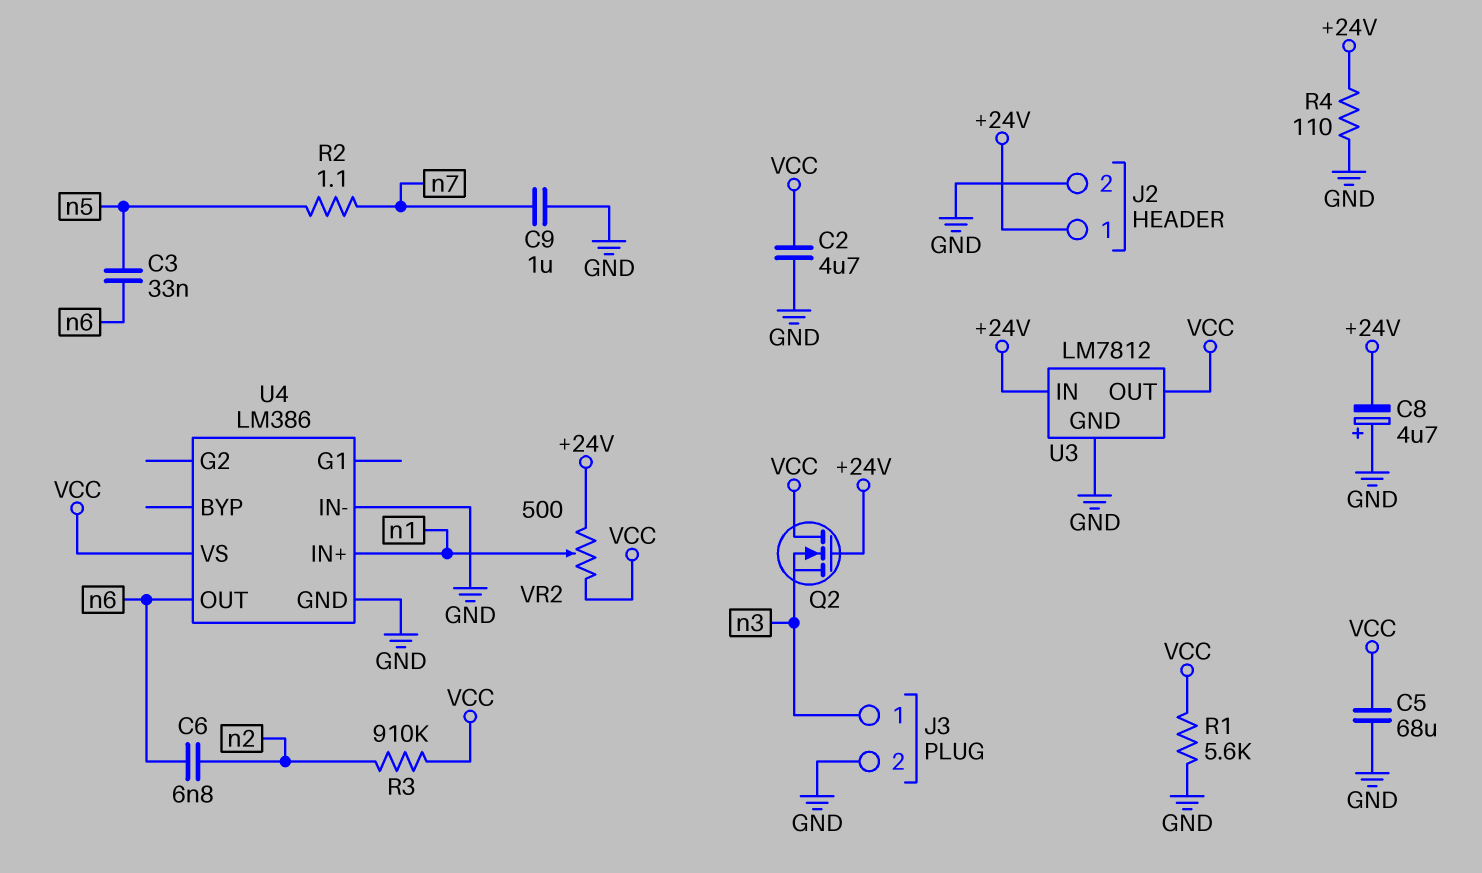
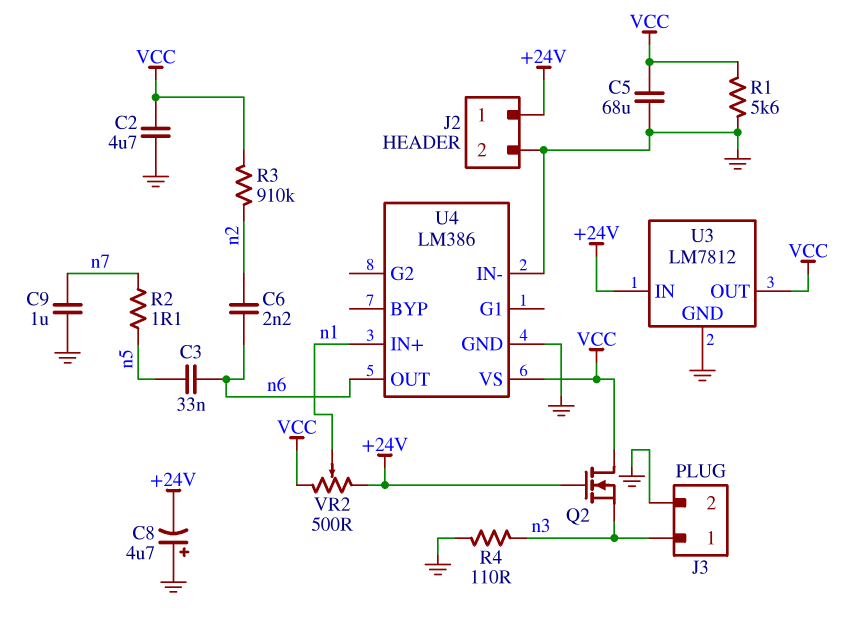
C6: 6.8nF (n2, n6) -> 2.2nF (n2, n6)
R4: 110 (+24V, GND) -> 110 (GND, n3)

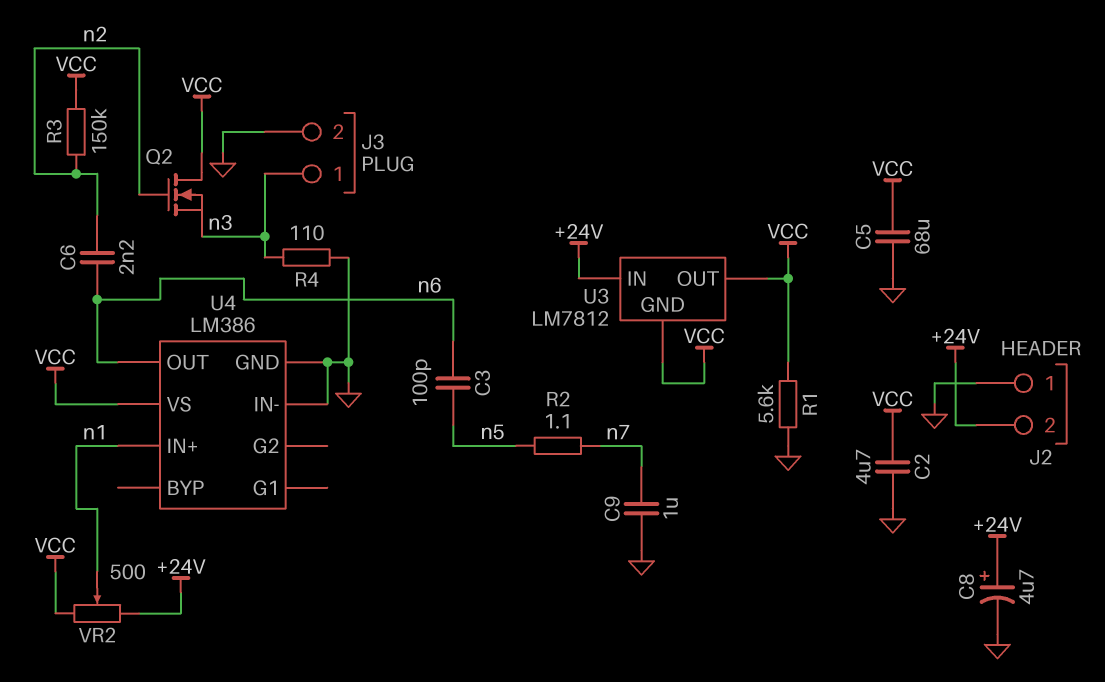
C3: 33nF (n5, n6) -> 100pF (n5, n6)
C8: 4.7uF (plus GND, minus +24V) -> 4.7uF (plus +24V, minus GND)
J2 pin 1: +24V -> GND
J2 pin 2: GND -> +24V
Q2: NMOS (G +24V, D VCC, S n3) -> NMOS (G n2, D VCC, S n3)
R3: 910k (VCC, n2) -> 150k (VCC, n2)
U3 pin GND: GND -> VCC

